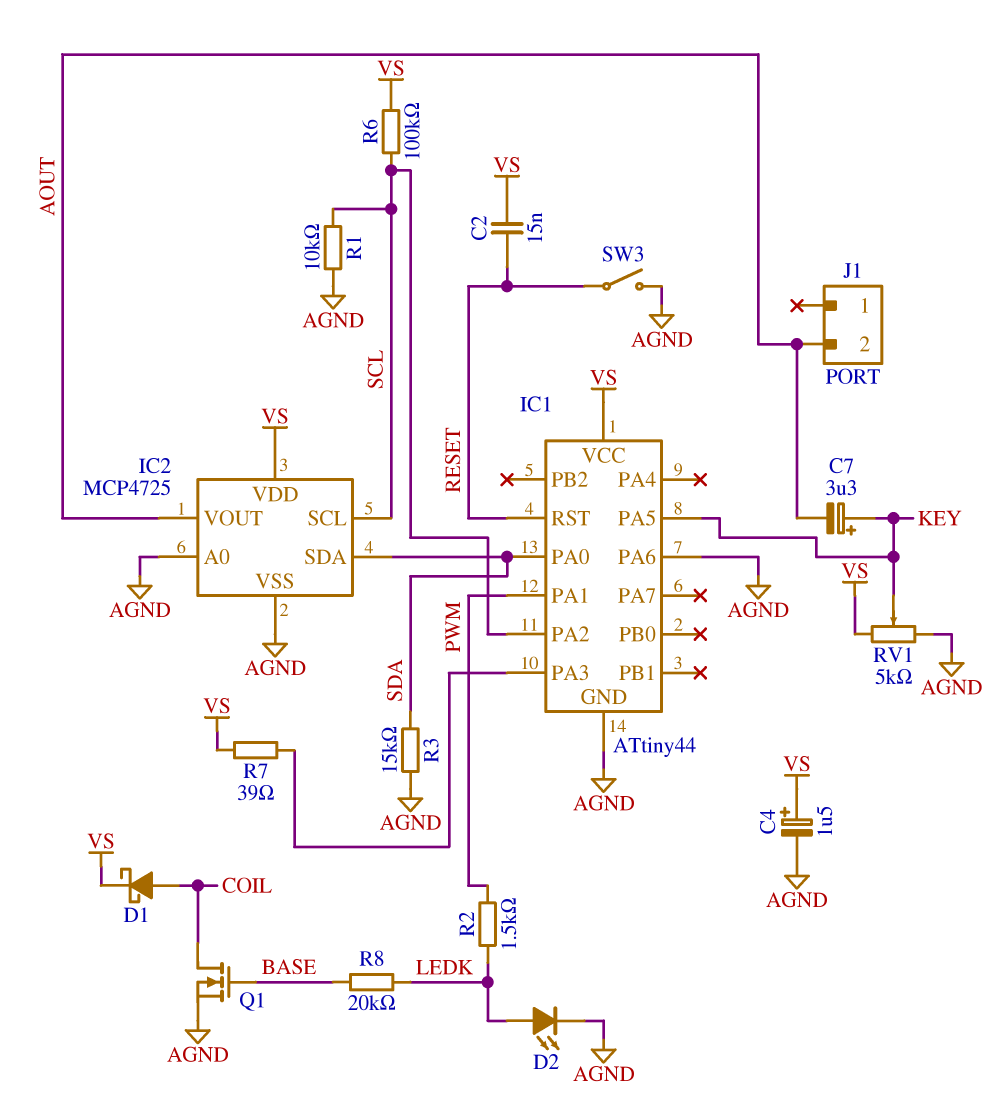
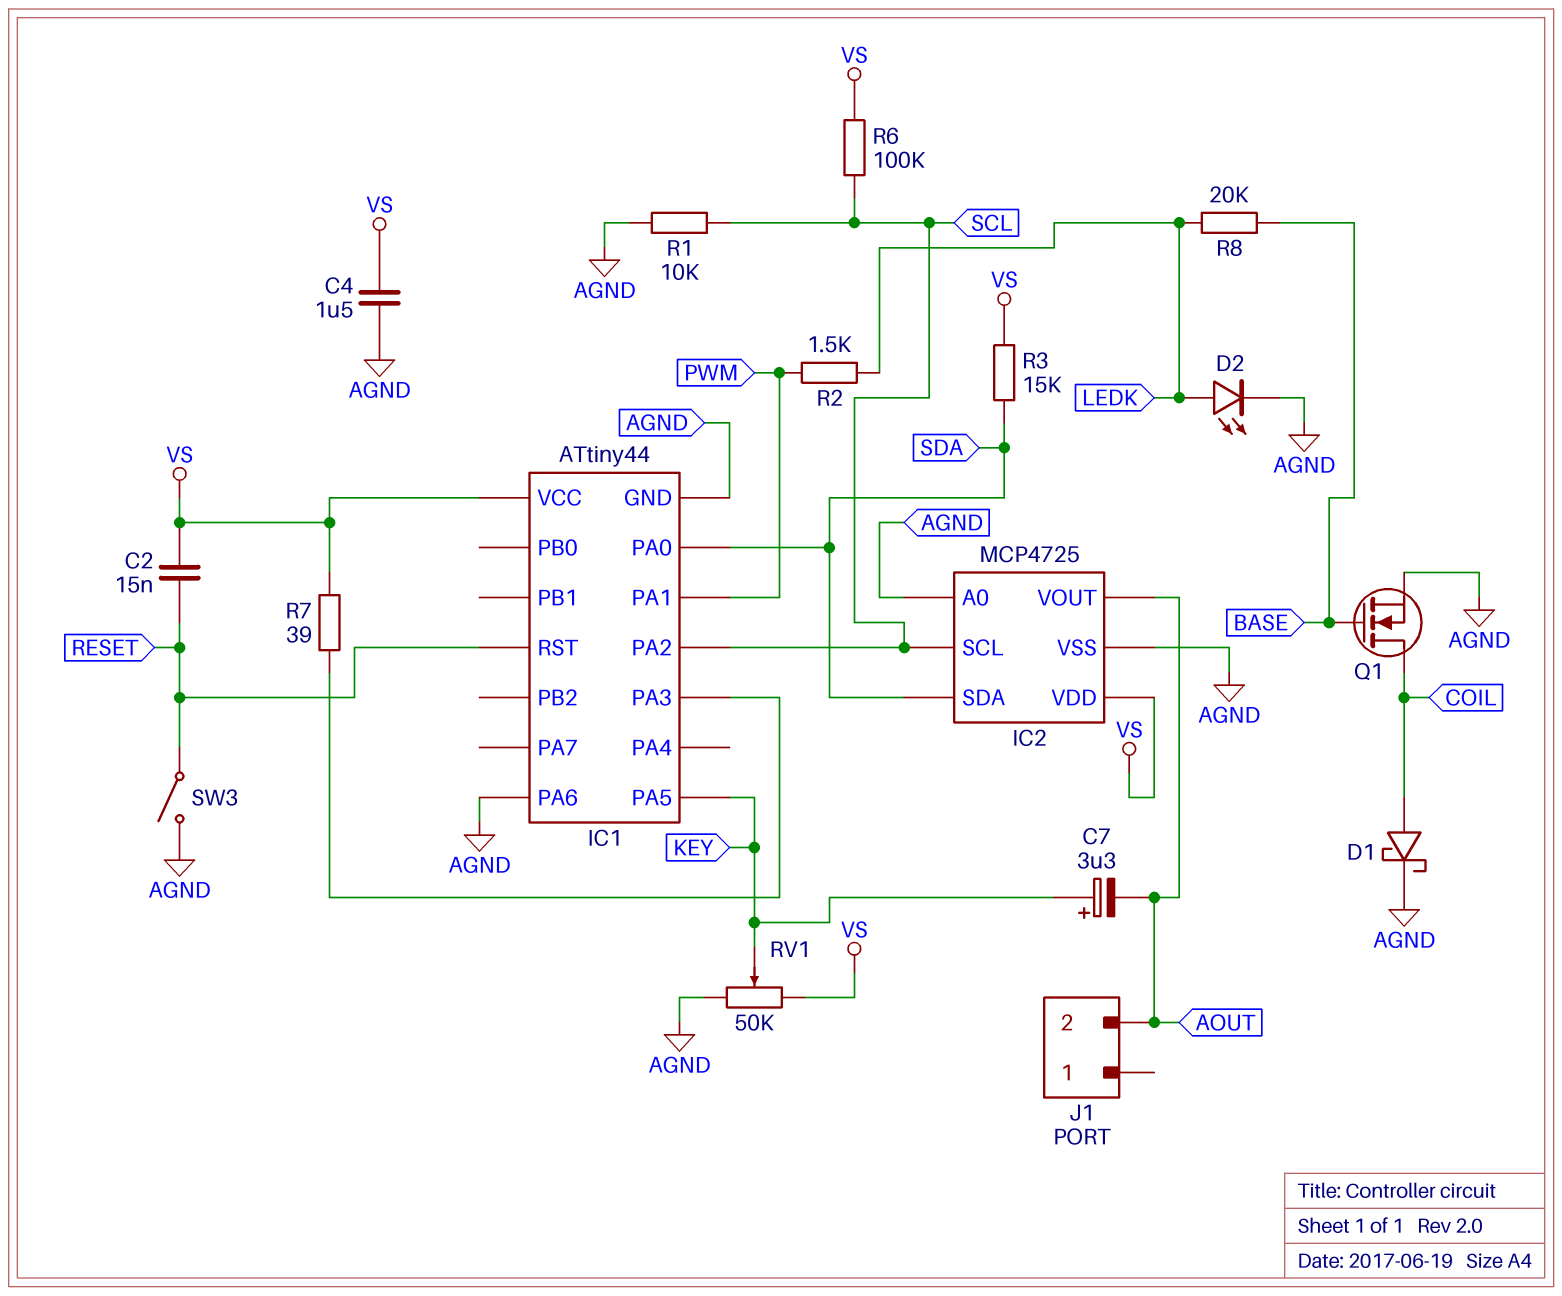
C4: 1.5uF (plus VS, minus AGND) -> 1.5uF (AGND, VS)
D1: schottky (A COIL, K VS) -> schottky (A COIL, K AGND)
R3: 15k (AGND, SDA) -> 15k (SDA, VS)
RV1: 5k (AGND, VS, wiper KEY) -> 50k (AGND, VS, wiper KEY)

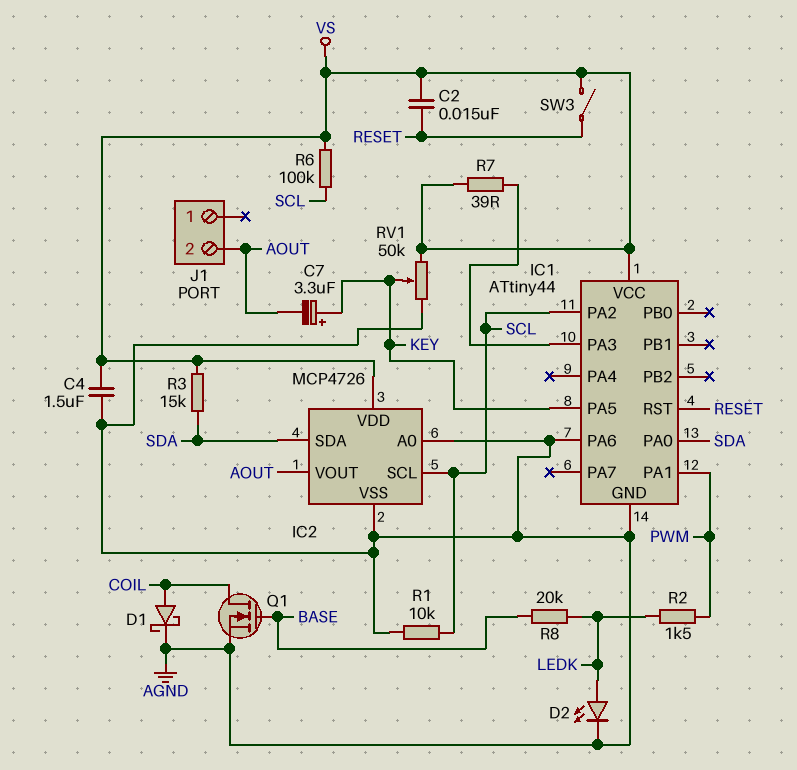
IC2: MCP4725 -> MCP4726
SW3: switch (AGND, RESET) -> switch (RESET, VS)

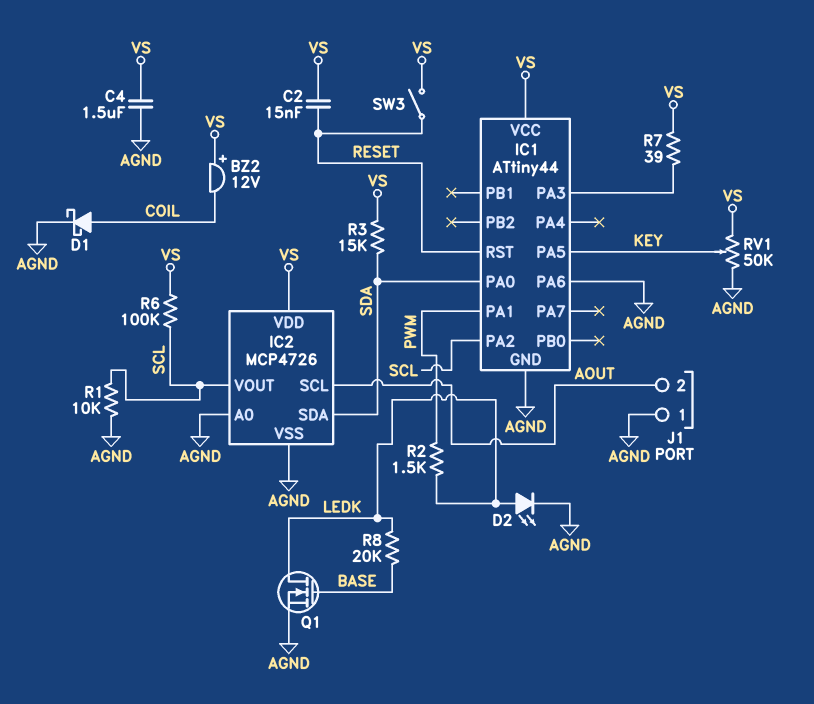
BZ2: none -> buzzer 12V (plus VS, minus COIL)
C7: 3.3uF (plus KEY, minus AOUT) -> none
IC2 pin SCL: SCL -> AOUT
IC2 pin VOUT: AOUT -> SCL
J1 pin 1: none -> AGND
Q1: NMOS (G BASE, D COIL, S AGND) -> NMOS (G BASE, D LEDK, S AGND)

